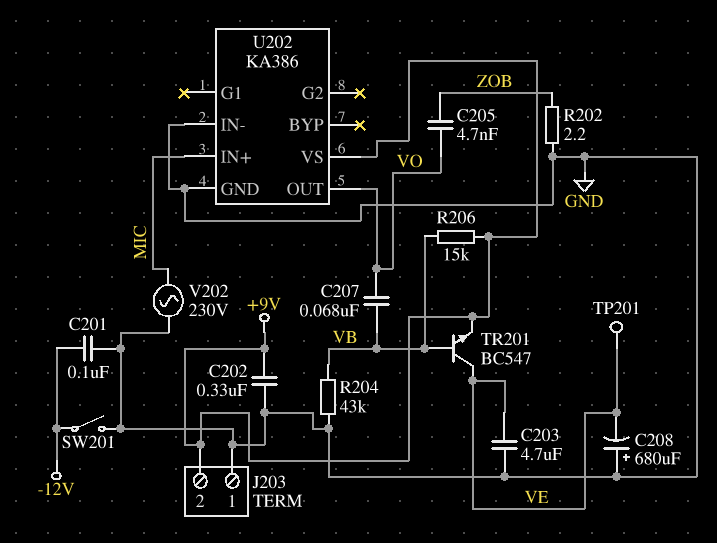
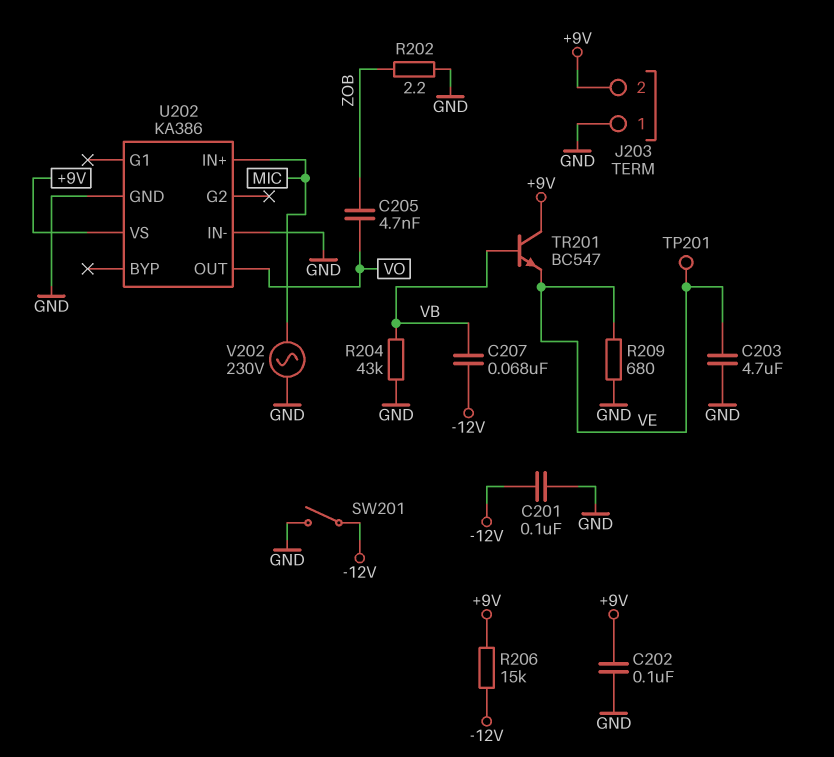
C202: 330nF (+9V, GND) -> 100nF (+9V, GND)
C207: 68nF (VB, VO) -> 68nF (-12V, VB)
C208: 680uF (plus GND, minus VE) -> none
R206: 15k (+9V, VB) -> 15k (+9V, -12V)
R209: none -> 680 (GND, VE)
TR201: NPN BC547 (B VB, C VE, E +9V) -> NPN BC547 (B VB, C +9V, E VE)

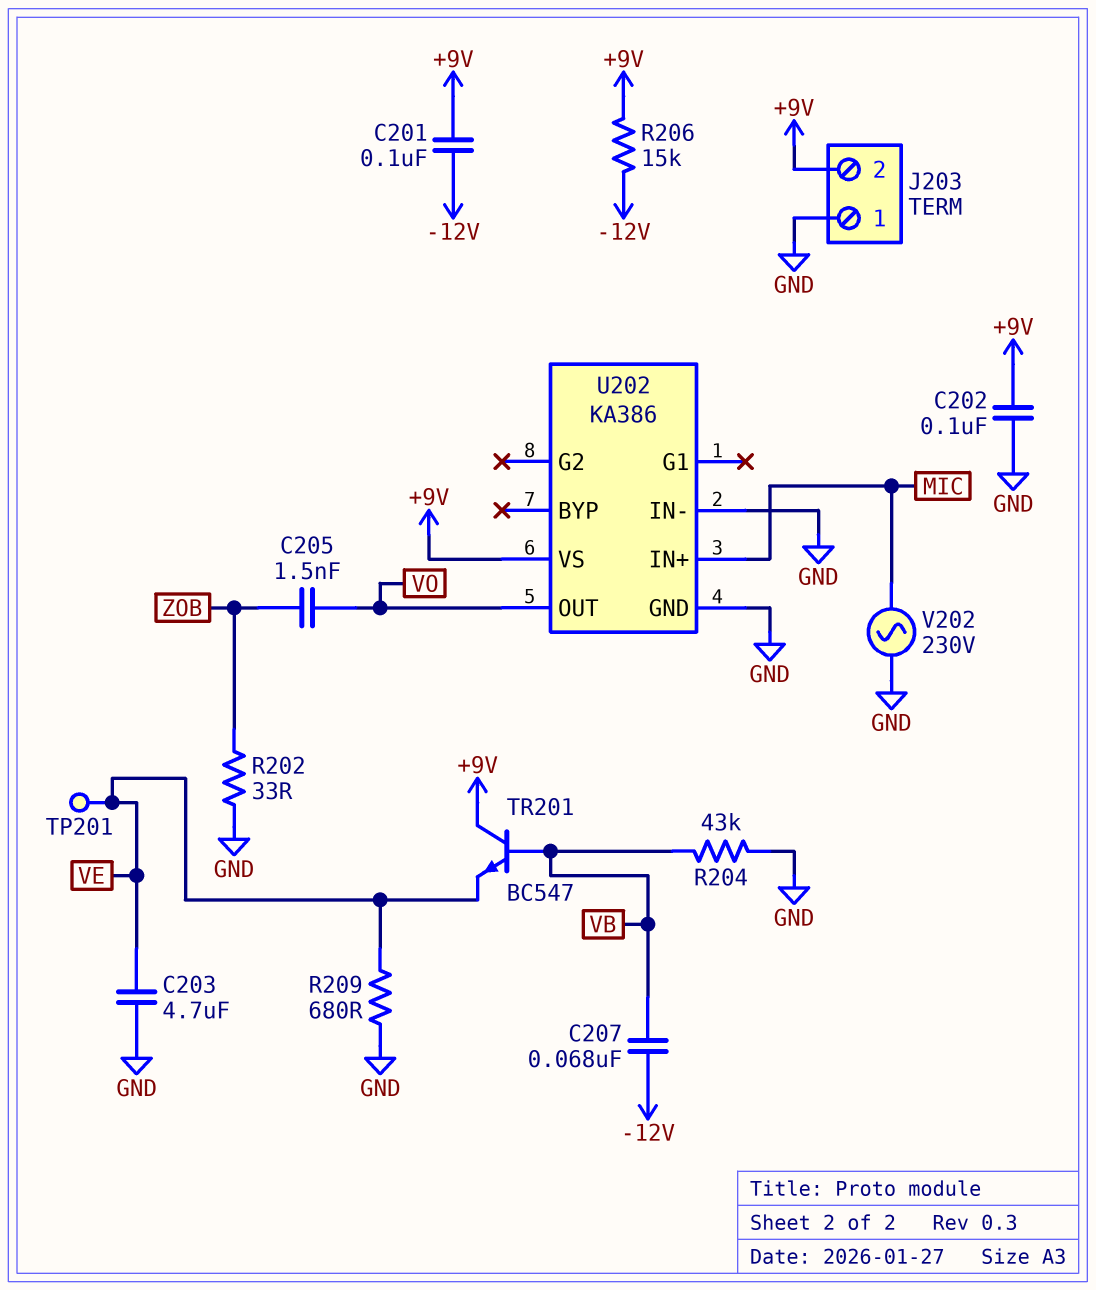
C201: 100nF (-12V, GND) -> 100nF (+9V, -12V)
C205: 4.7nF (VO, ZOB) -> 1.5nF (VO, ZOB)
R202: 2.2 (GND, ZOB) -> 33 (GND, ZOB)
SW201: switch (-12V, GND) -> none

